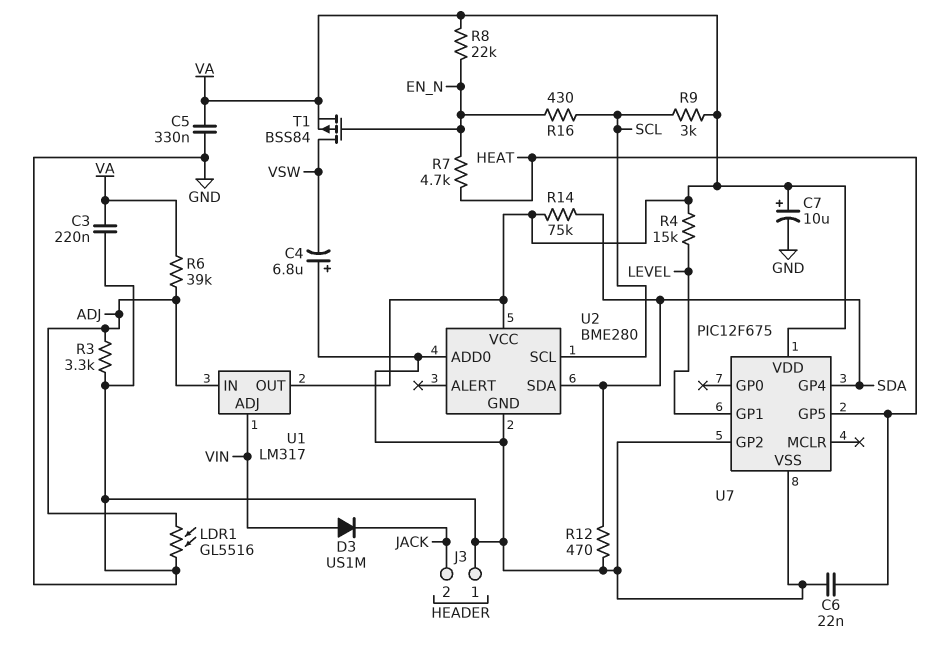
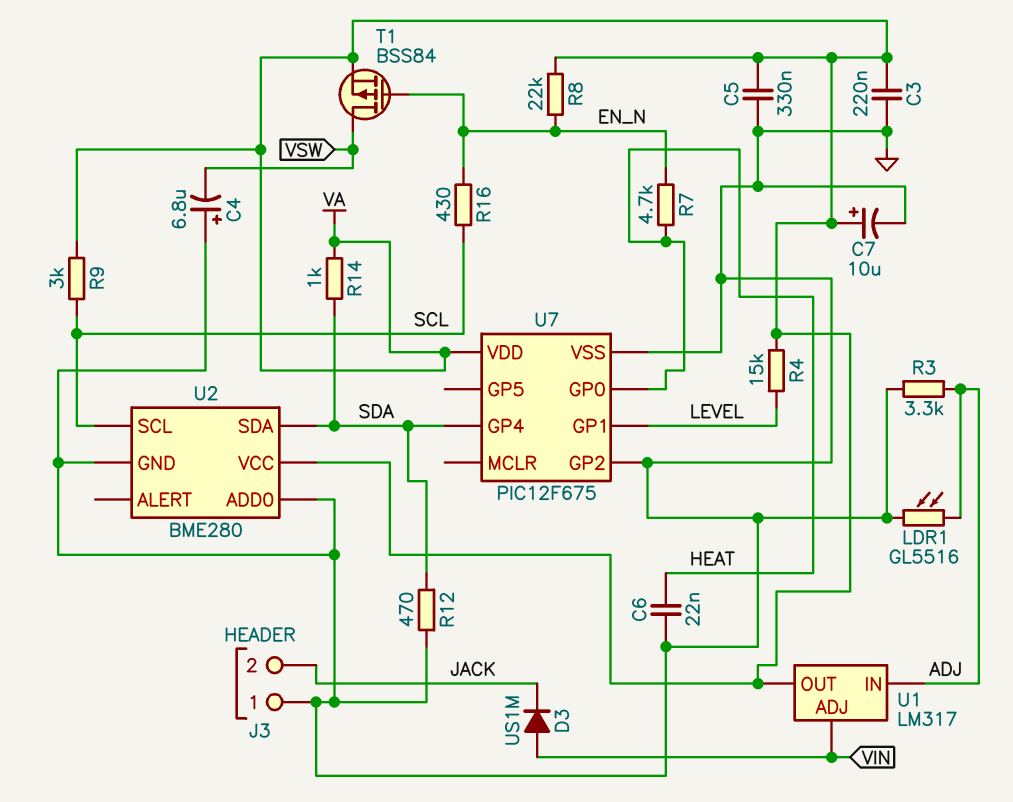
R6: 39k (ADJ, VA) -> none
R14: 75k (SDA, VA) -> 1k (SDA, VA)
U7 pin GP0: none -> HEAT
U7 pin GP5: HEAT -> none

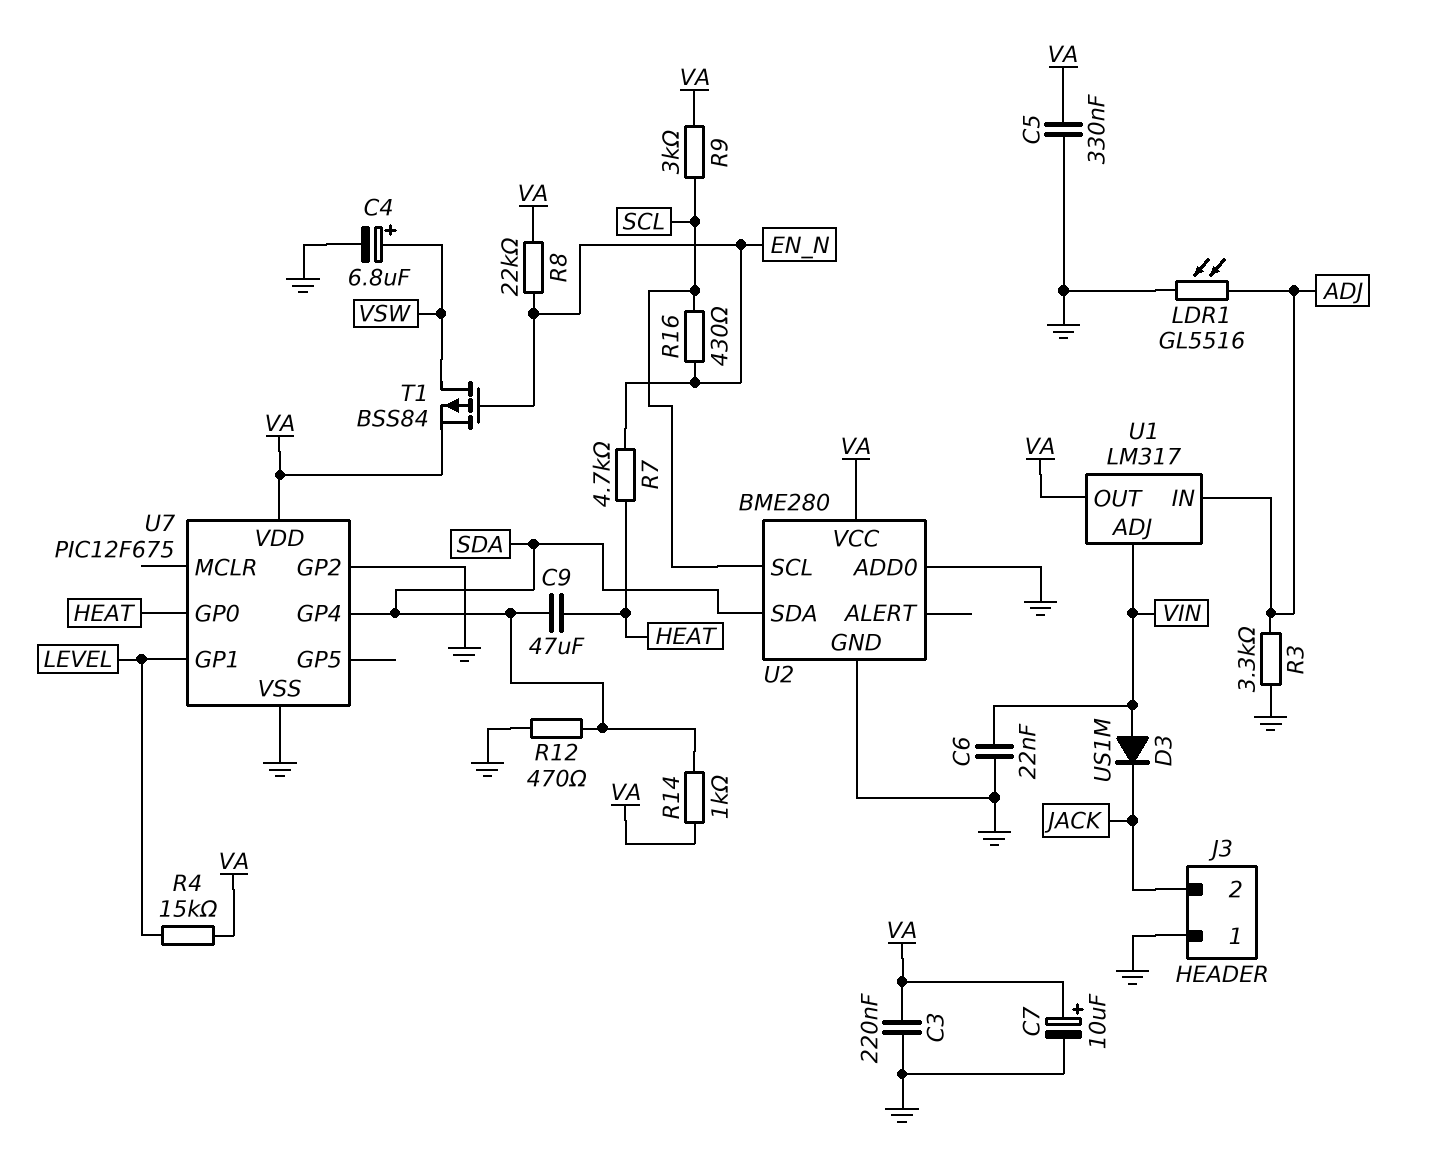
C4: 6.8uF (plus GND, minus VSW) -> 6.8uF (plus VSW, minus GND)
C6: 22nF (GND, HEAT) -> 22nF (GND, VIN)
C9: none -> 47uF (HEAT, SDA)

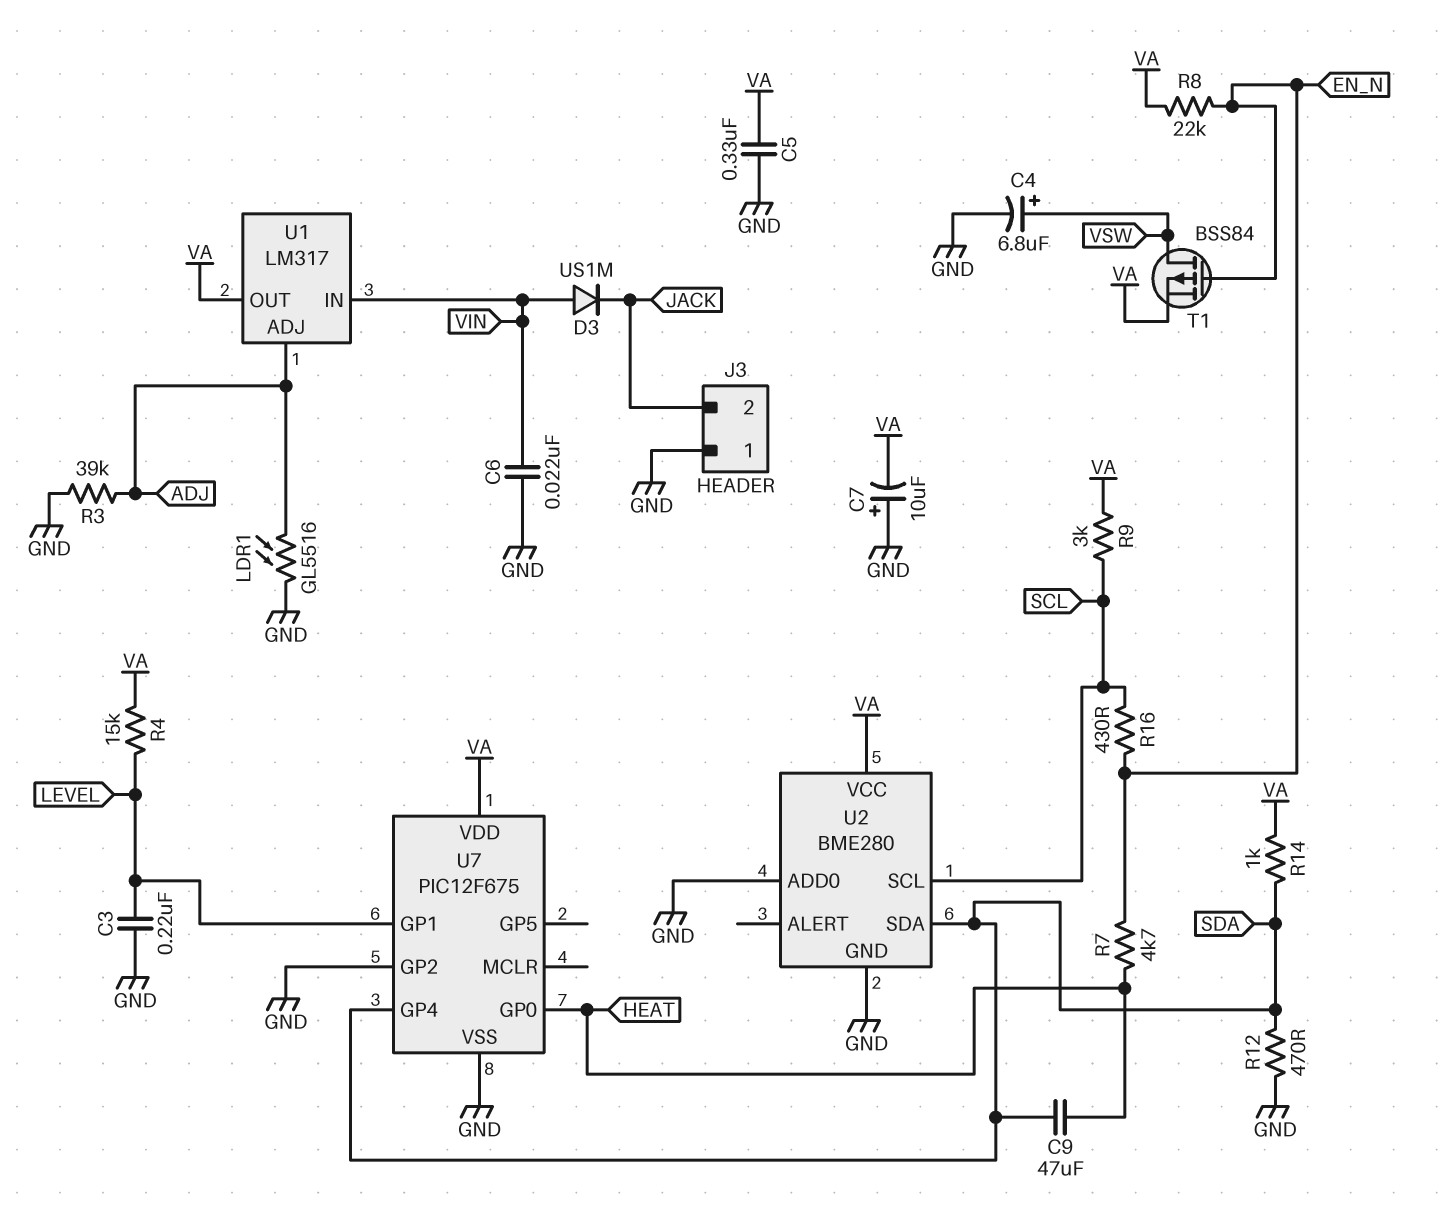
C3: 220nF (GND, VA) -> 220nF (GND, LEVEL)
C7: 10uF (plus VA, minus GND) -> 10uF (plus GND, minus VA)
R3: 3.3k (ADJ, GND) -> 39k (ADJ, GND)
U1 pin ADJ: VIN -> ADJ
U1 pin IN: ADJ -> VIN

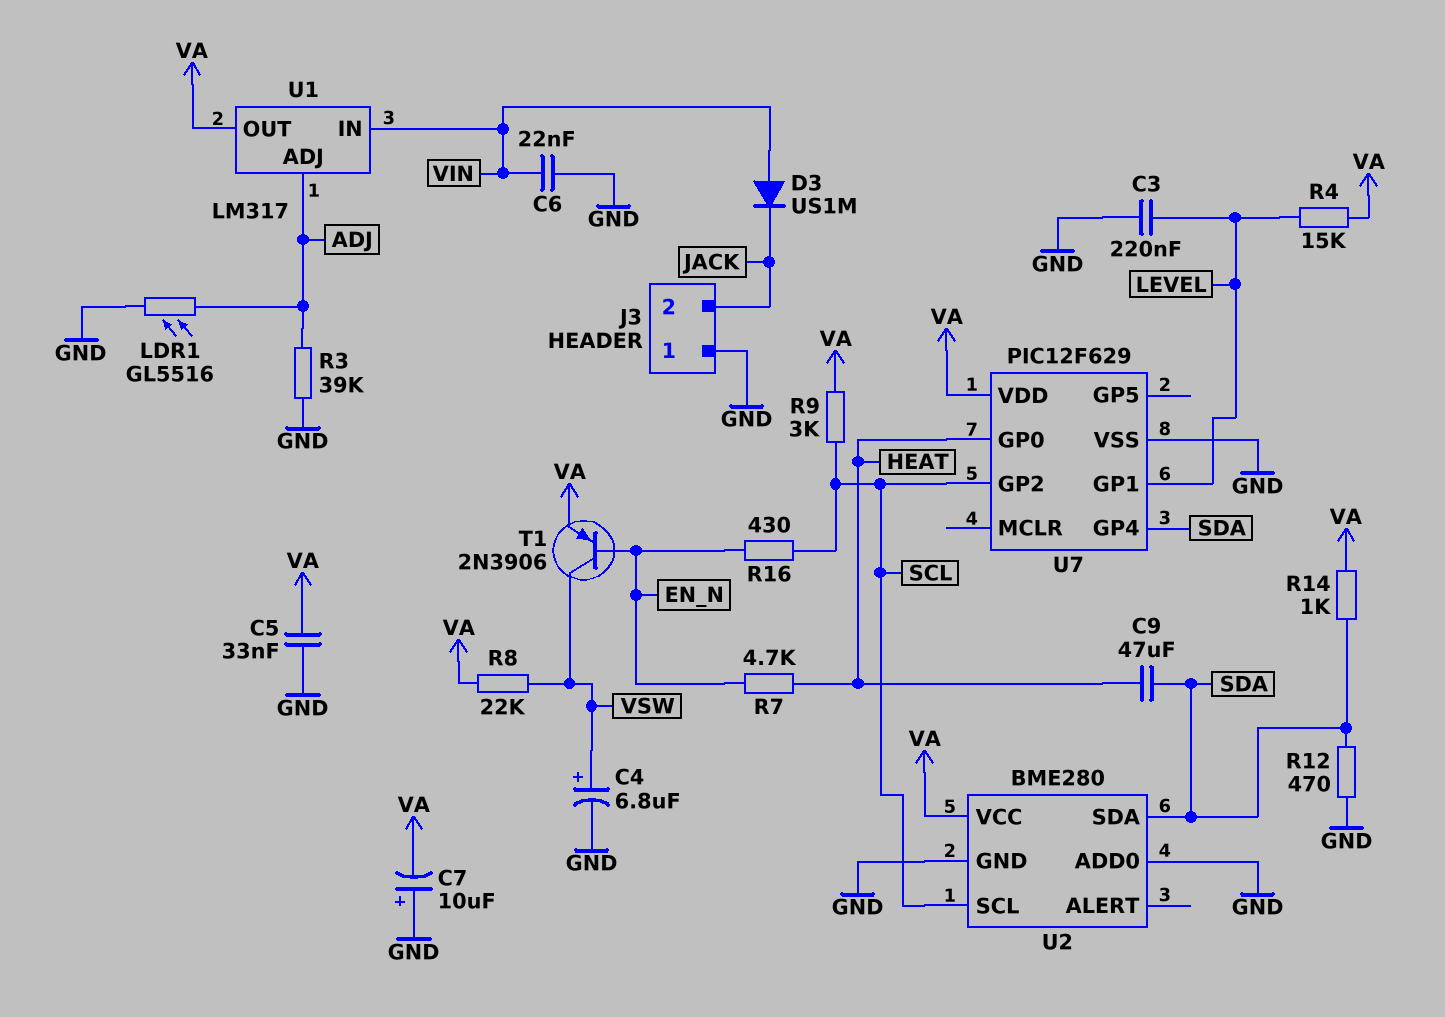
C5: 330nF (GND, VA) -> 33nF (GND, VA)
R8: 22k (EN_N, VA) -> 22k (VA, VSW)
T1: PMOS BSS84 (G EN_N, D VSW, S VA) -> PNP 2N3906 (B EN_N, C VSW, E VA)
U7: PIC12F675 -> PIC12F629
U7 pin GP2: GND -> SCL

